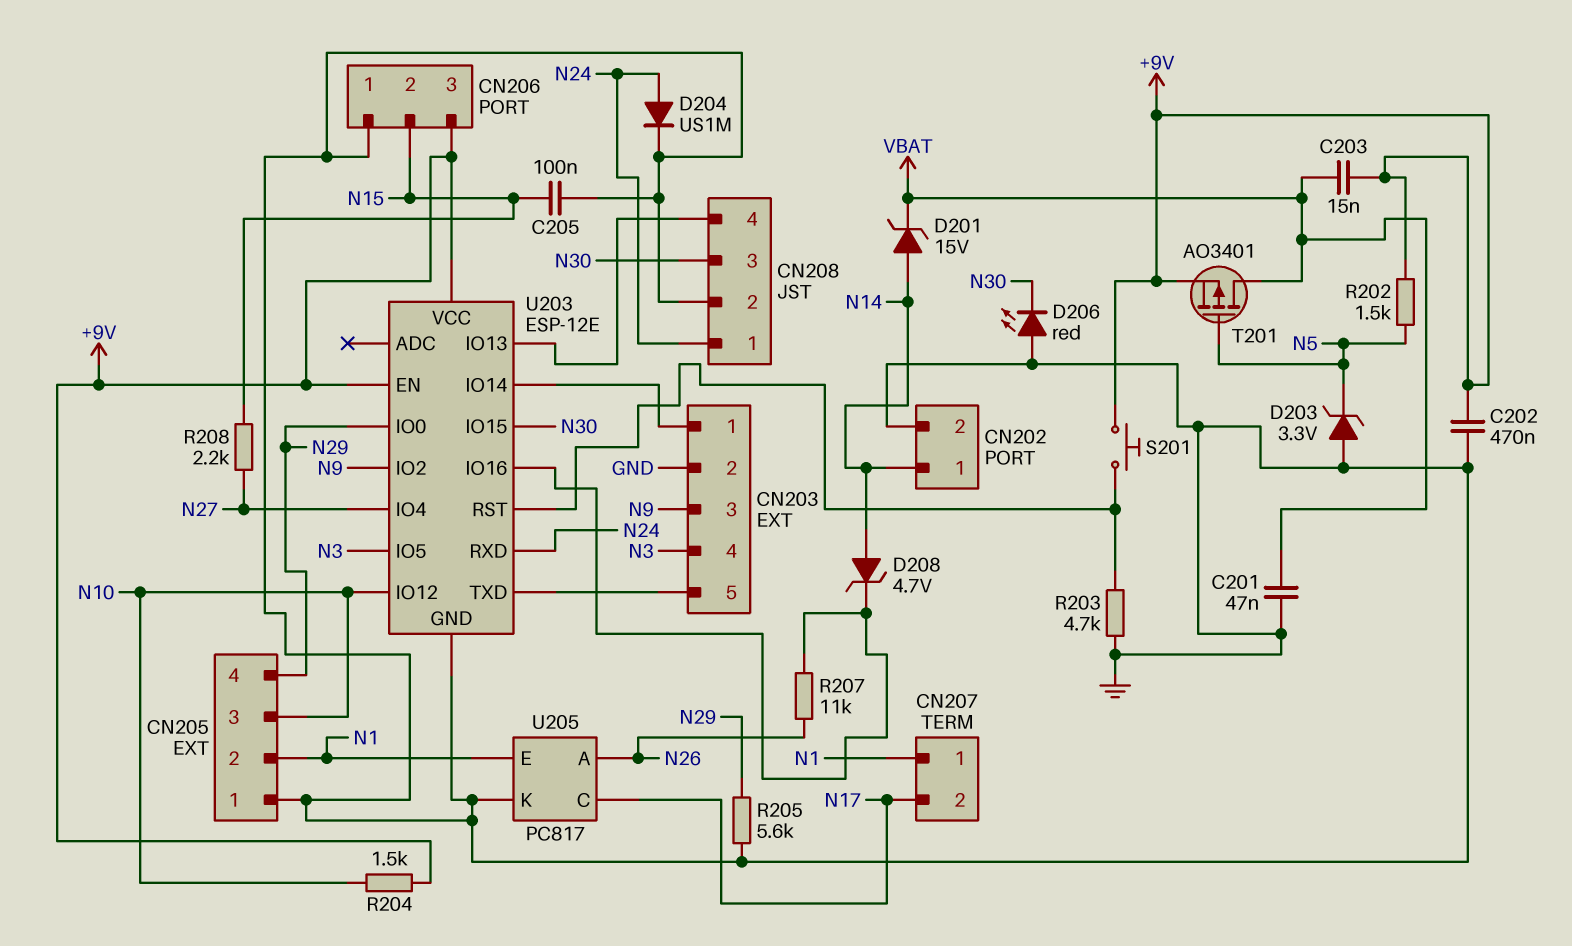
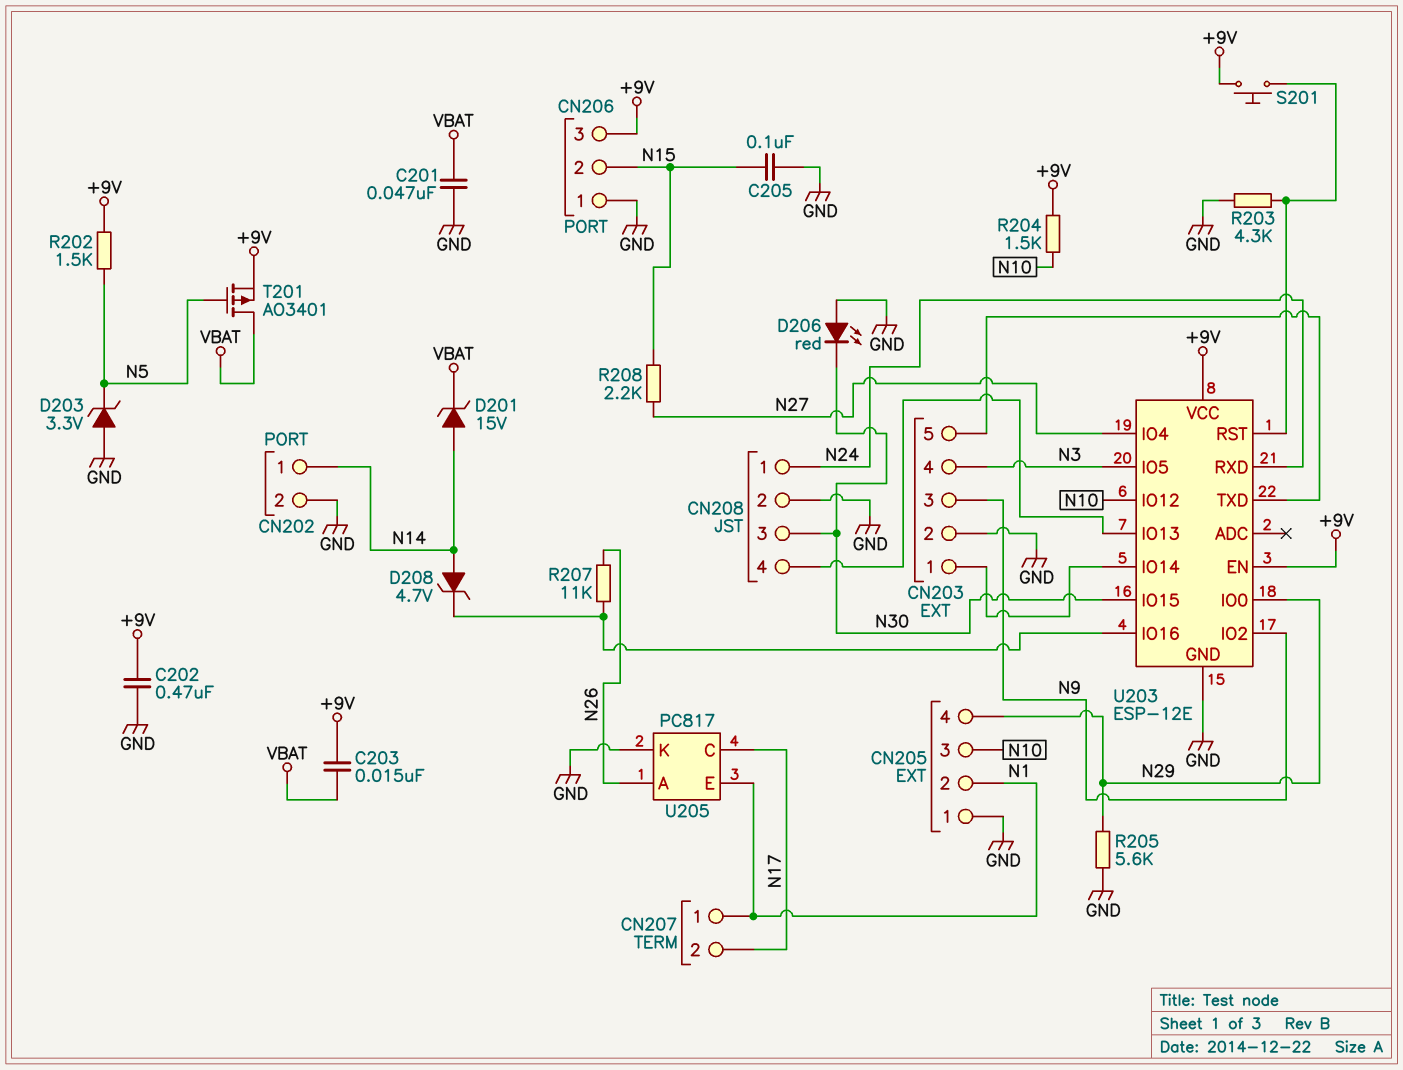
D204: diode US1M (A N24, K GND) -> none
R203: 4.7k (GND, U203/RST) -> 4.3k (GND, U203/RST)

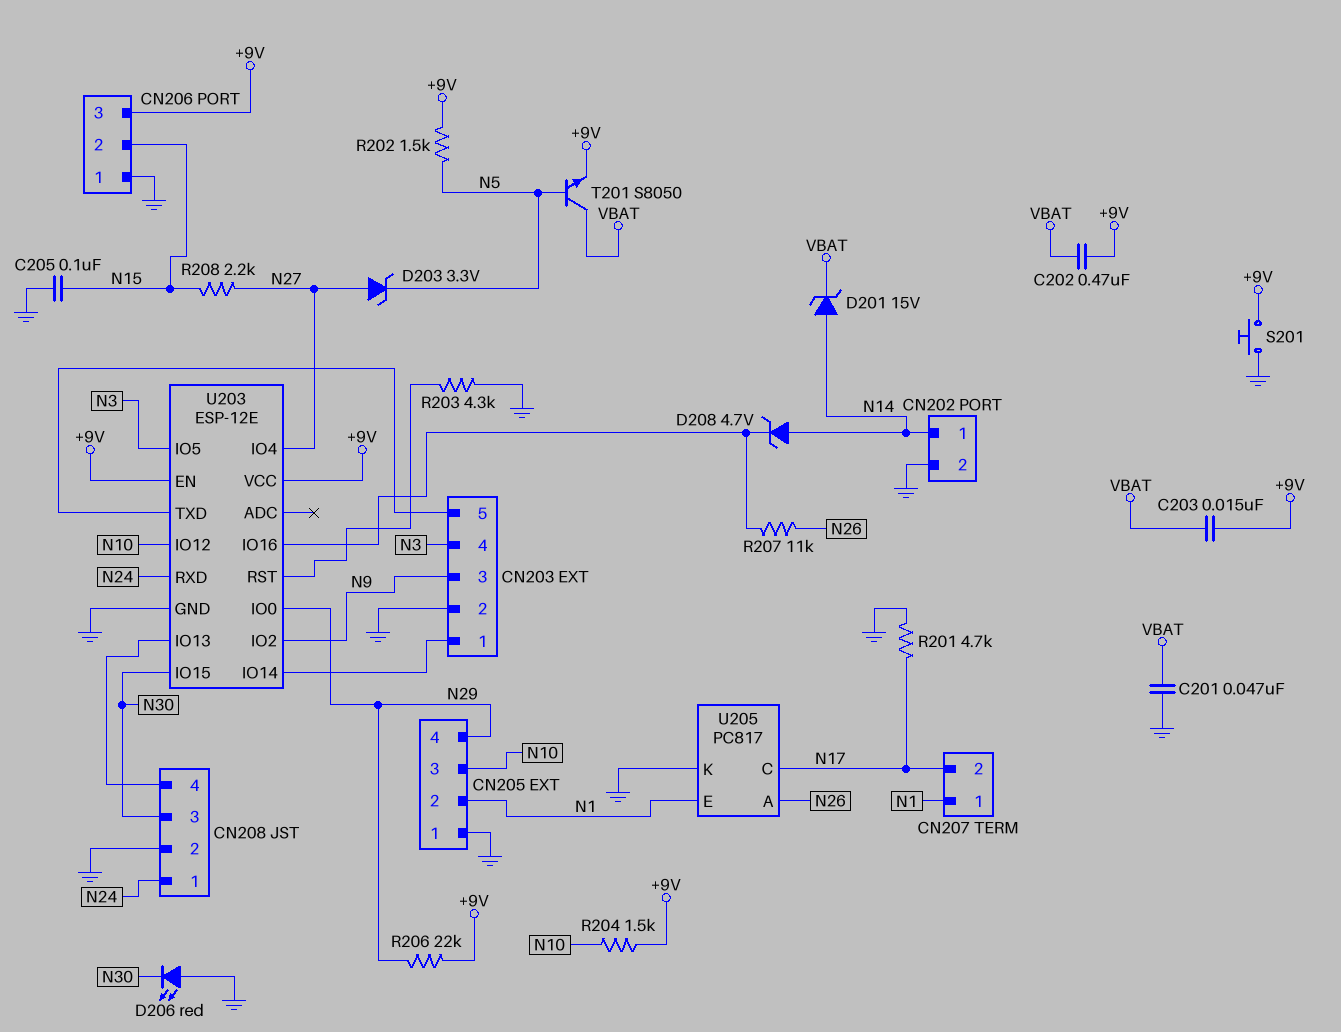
C202: 470nF (+9V, GND) -> 470nF (+9V, VBAT)
D203: zener 3.3V (A GND, K N5) -> zener 3.3V (A N27, K N5)
R201: none -> 4.7k (GND, N17)
R205: 5.6k (GND, N29) -> none
R206: none -> 22k (+9V, N29)
S201: button (+9V, U203/RST) -> button (+9V, GND)
T201: PMOS AO3401 (G N5, D VBAT, S +9V) -> NPN S8050 (B N5, C VBAT, E +9V)

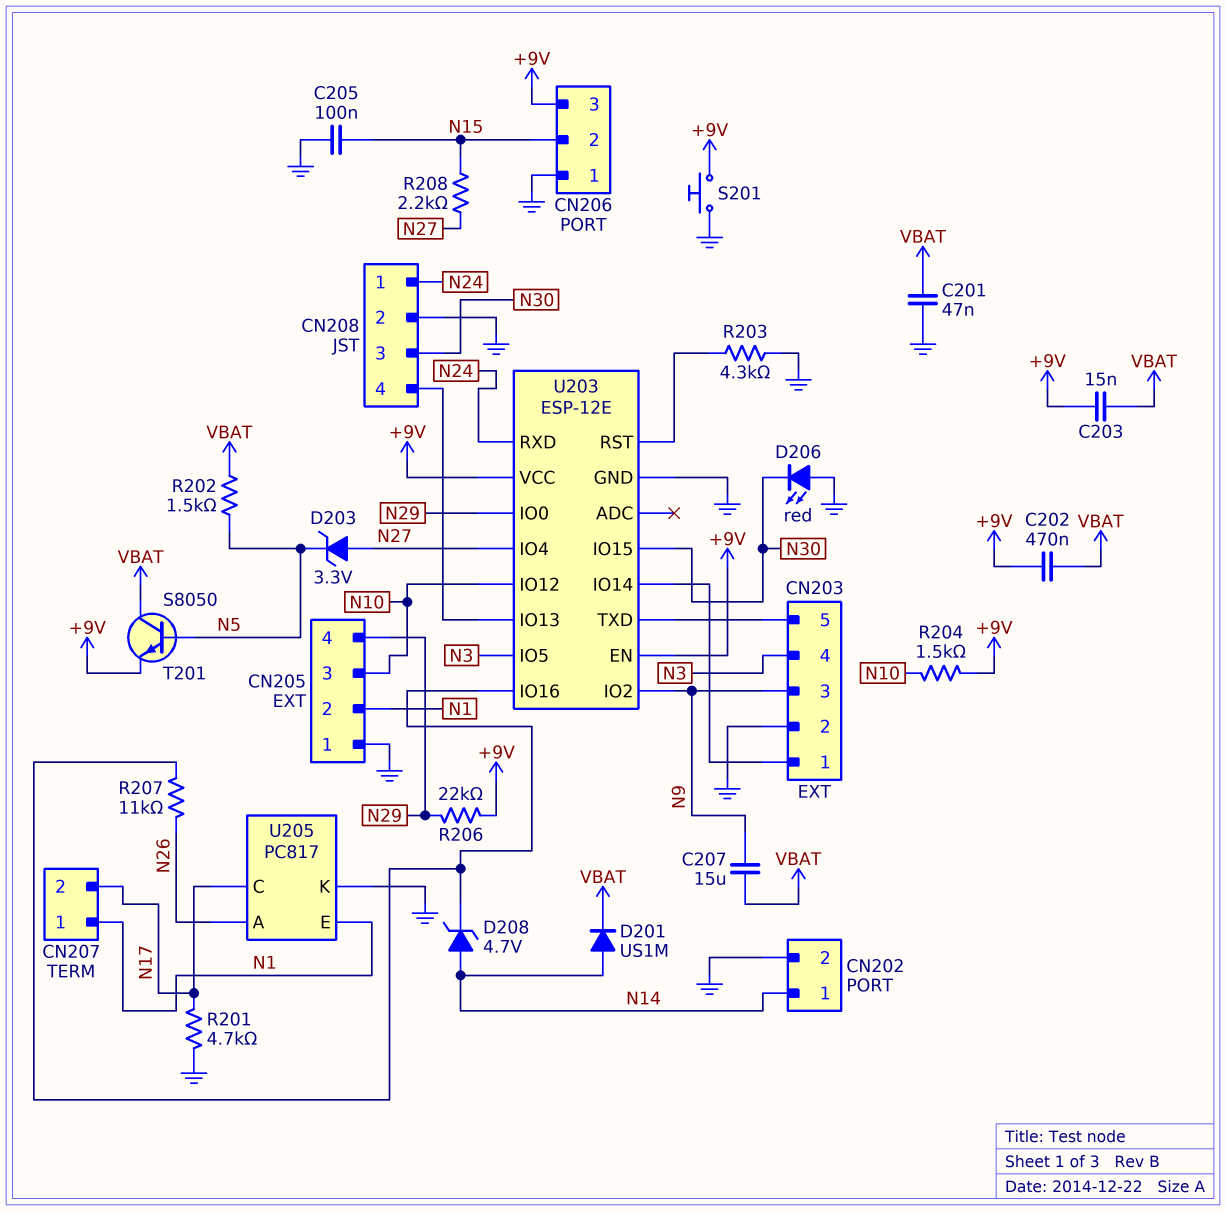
C207: none -> 15uF (N9, VBAT)
D201: zener 15V (A N14, K VBAT) -> diode US1M (A N14, K VBAT)
R202: 1.5k (+9V, N5) -> 1.5k (N5, VBAT)

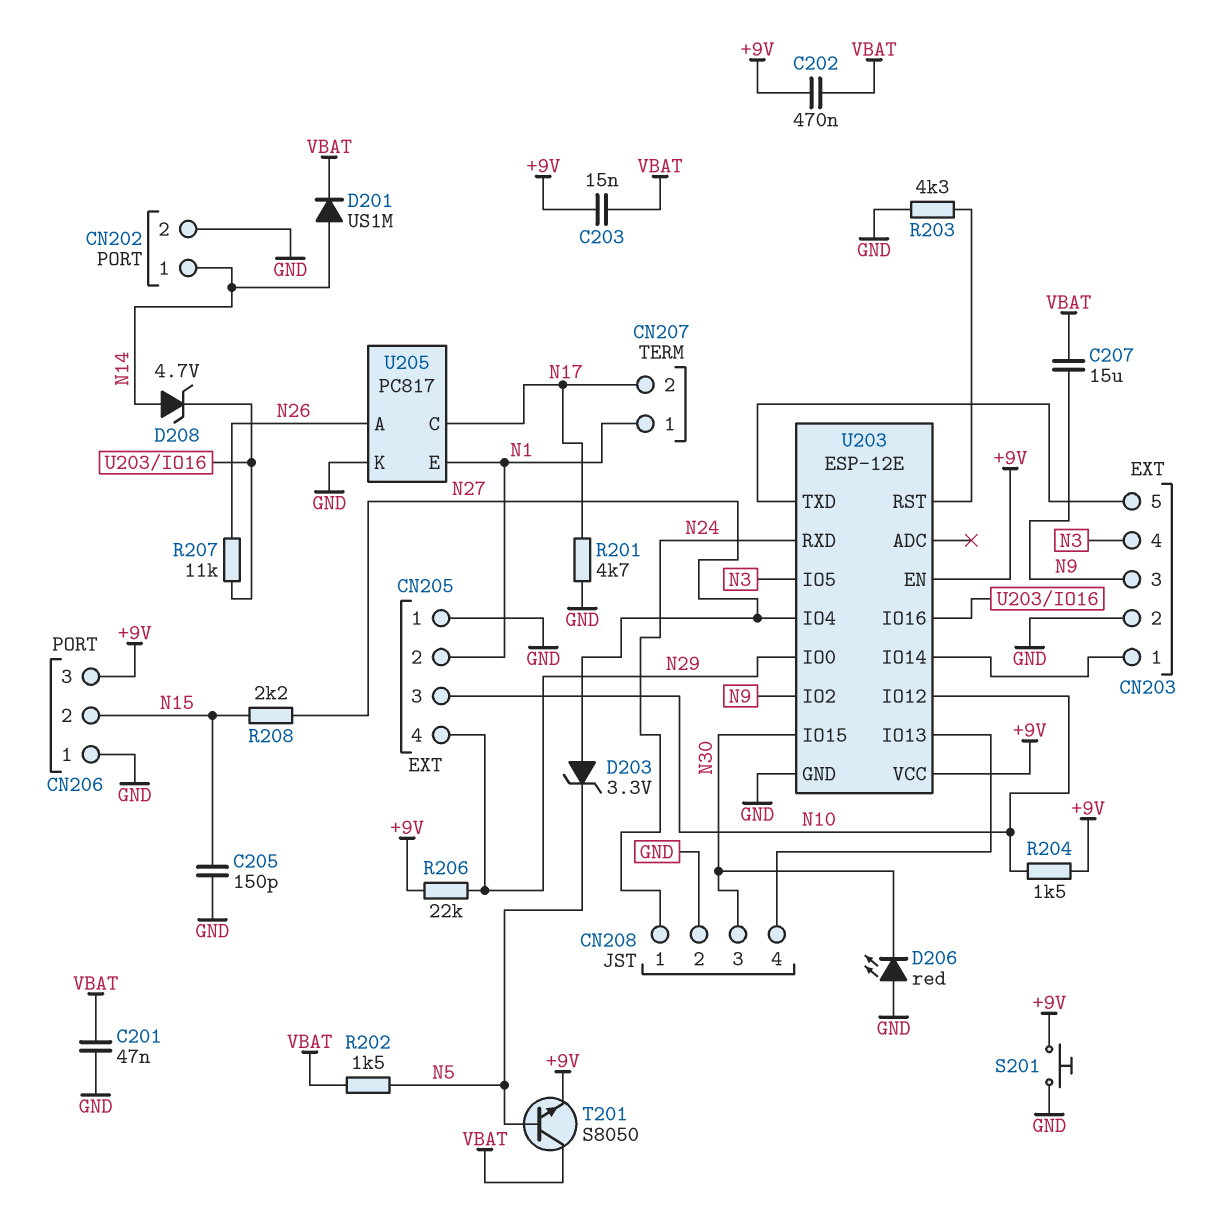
C205: 100nF (GND, N15) -> 150pF (GND, N15)

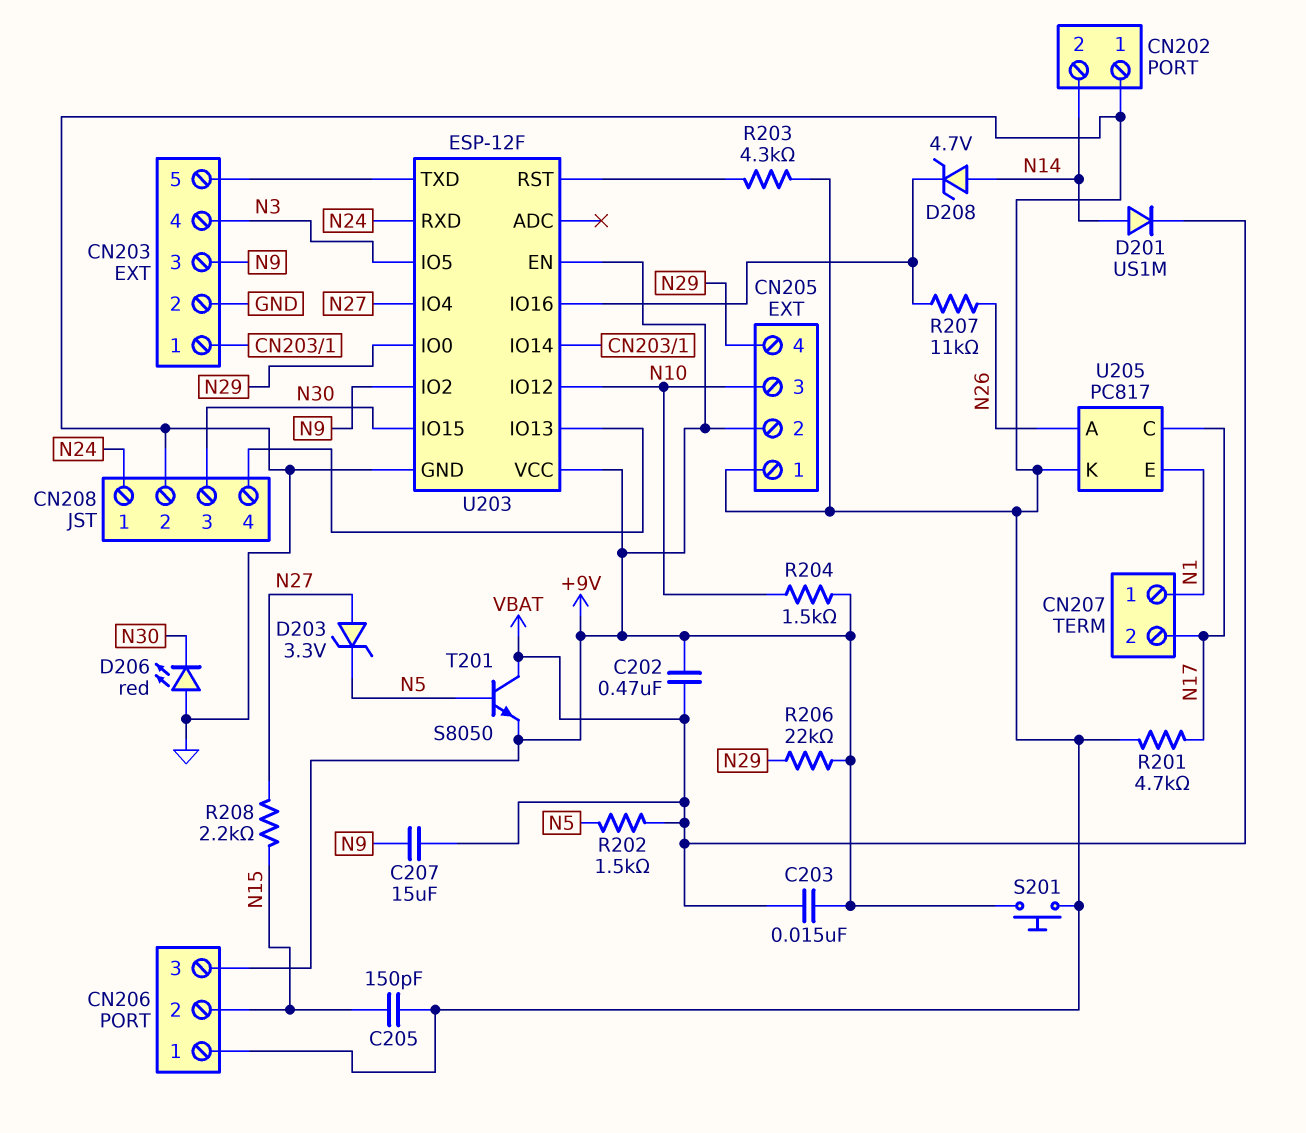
C201: 47nF (GND, VBAT) -> none
CN202 pin 1: N14 -> GND
CN202 pin 2: GND -> N14
CN205 pin 2: N1 -> +9V
U203: ESP-12E -> ESP-12F

